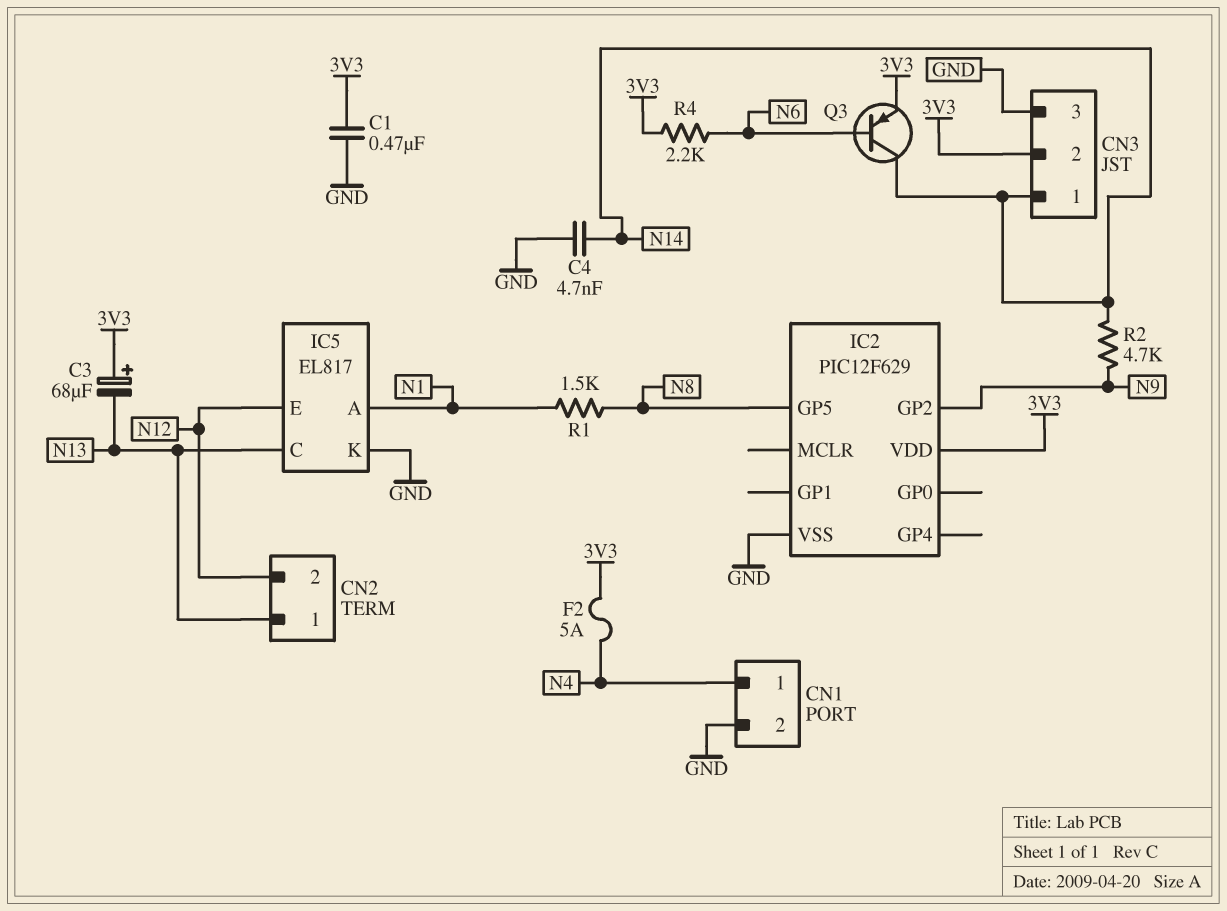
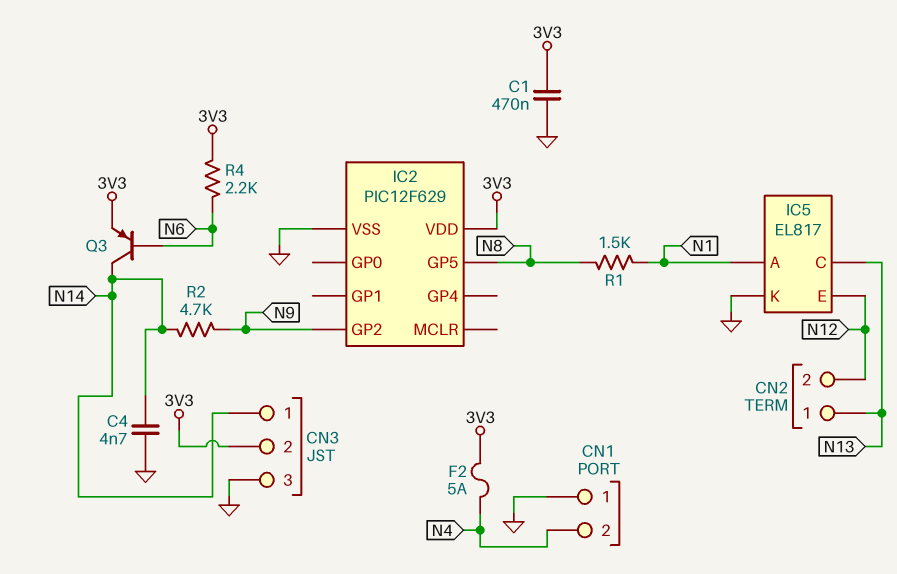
C3: 68uF (plus 3V3, minus N13) -> none
CN1 pin 1: N4 -> GND
CN1 pin 2: GND -> N4

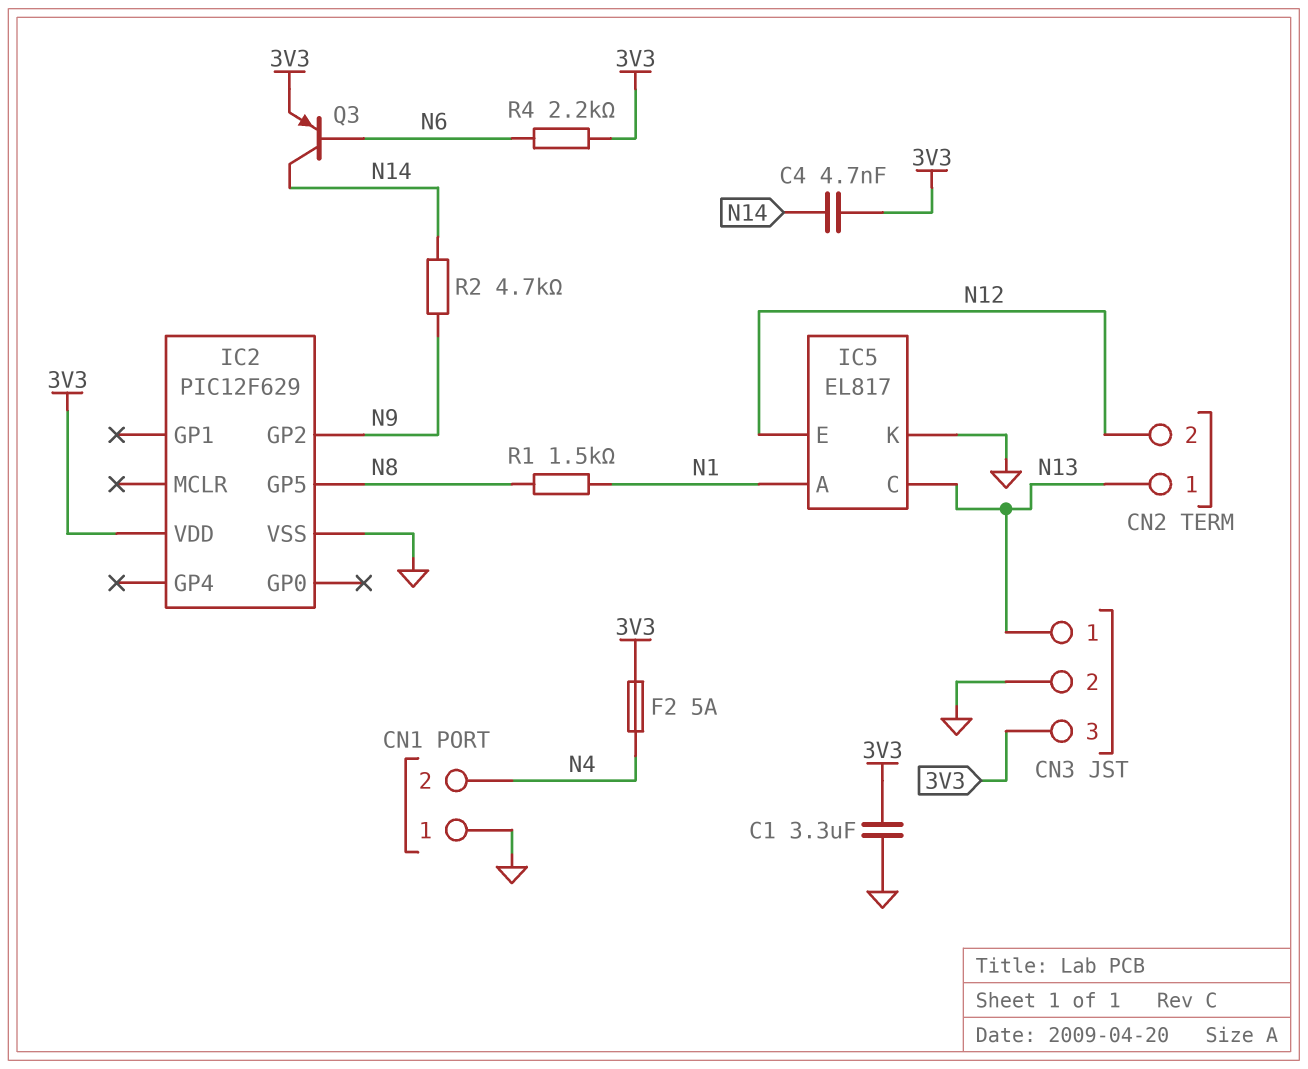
C1: 470nF (3V3, GND) -> 3.3uF (3V3, GND)
C4: 4.7nF (GND, N14) -> 4.7nF (3V3, N14)
CN3 pin 1: N14 -> N13
CN3 pin 2: 3V3 -> GND
CN3 pin 3: GND -> 3V3

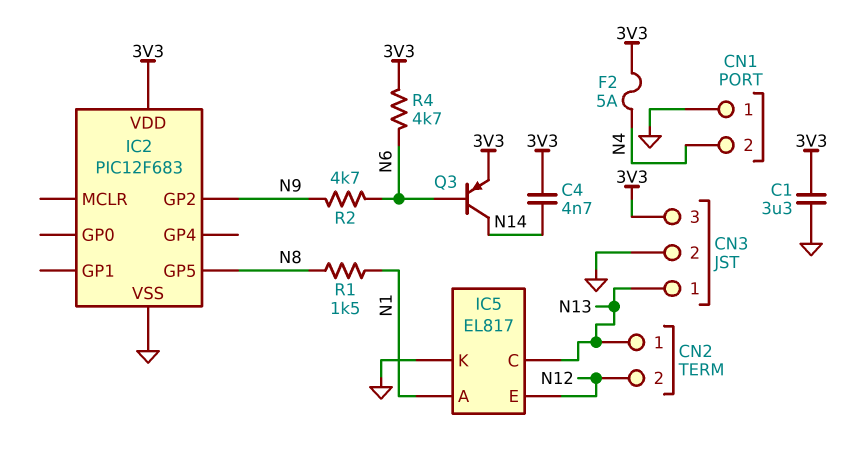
IC2: PIC12F629 -> PIC12F683
R2: 4.7k (N9, N14) -> 4.7k (N6, N9)
R4: 2.2k (3V3, N6) -> 4.7k (3V3, N6)

